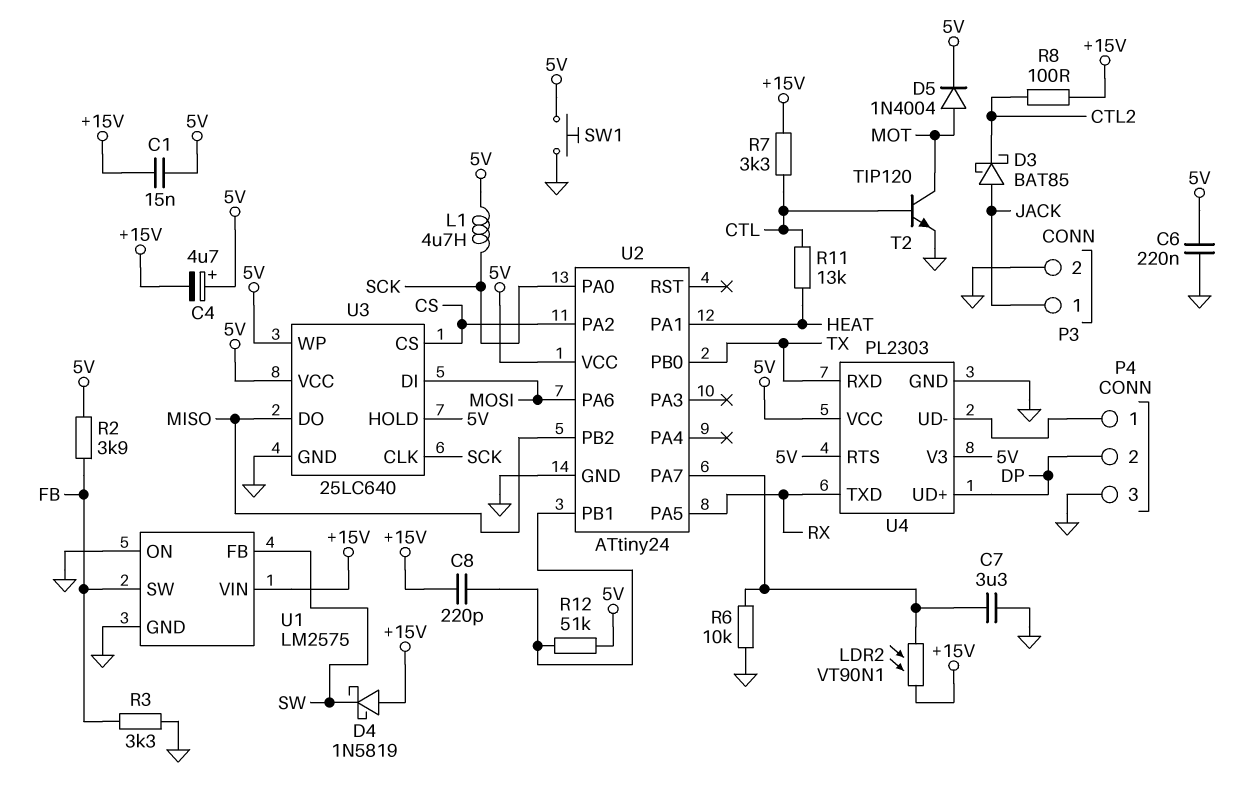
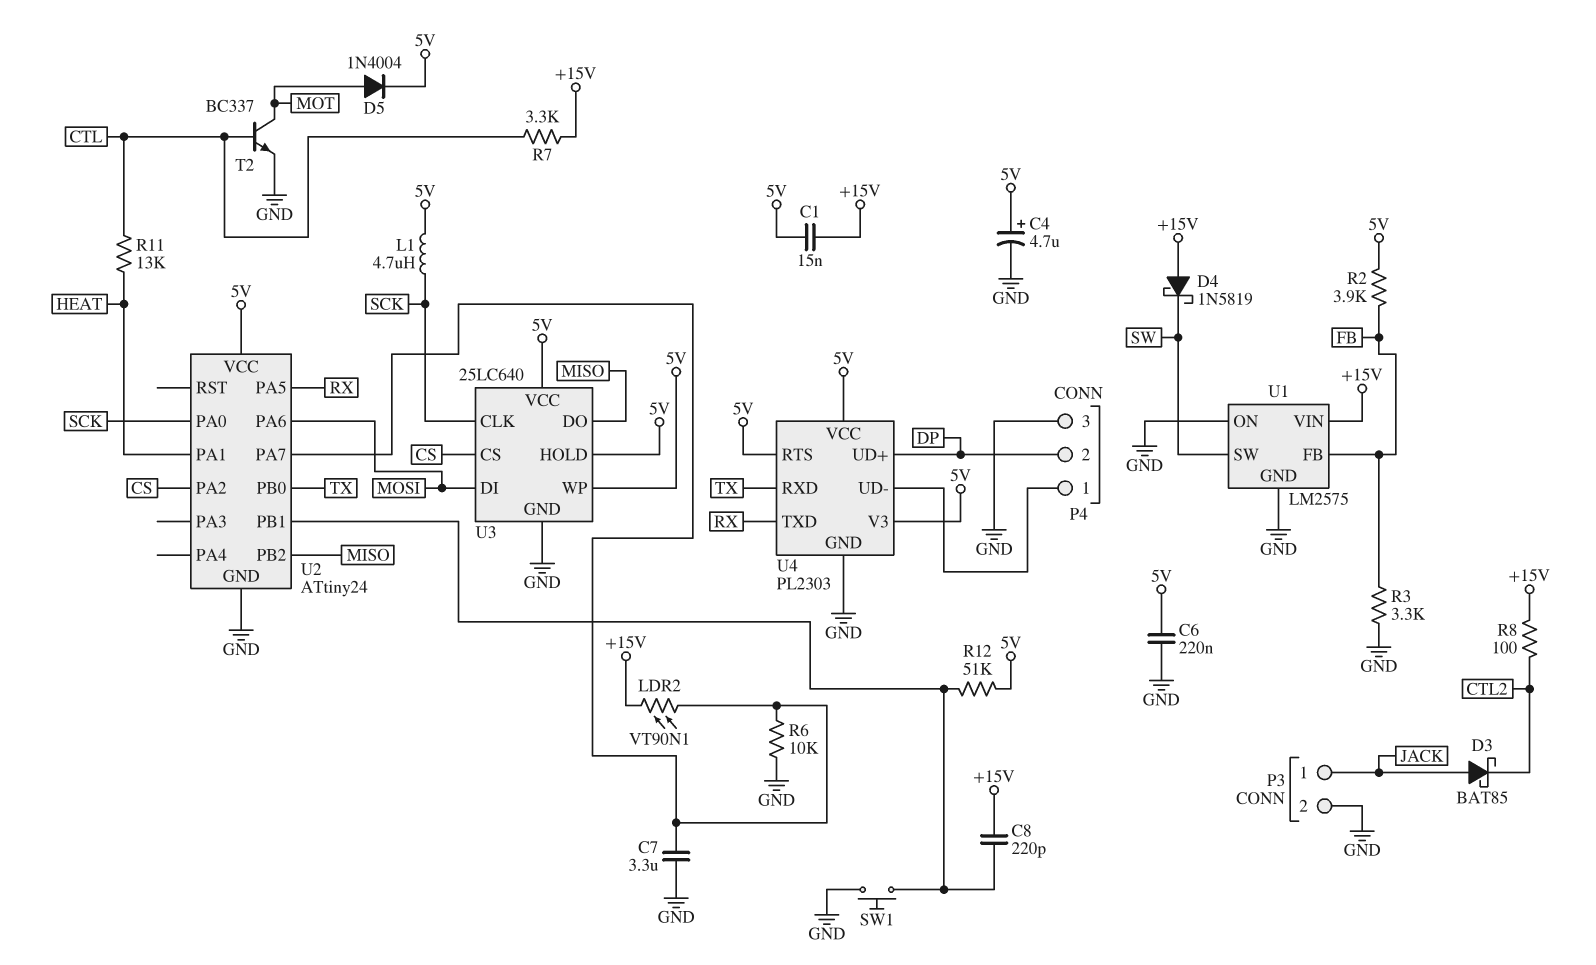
C4: 4.7uF (plus 5V, minus +15V) -> 4.7uF (plus 5V, minus GND)
SW1: button (5V, GND) -> button (GND, U2/PB1)
T2: NPN TIP120 (B CTL, C MOT, E GND) -> NPN BC337 (B CTL, C MOT, E GND)
U1 pin FB: SW -> FB
U1 pin SW: FB -> SW

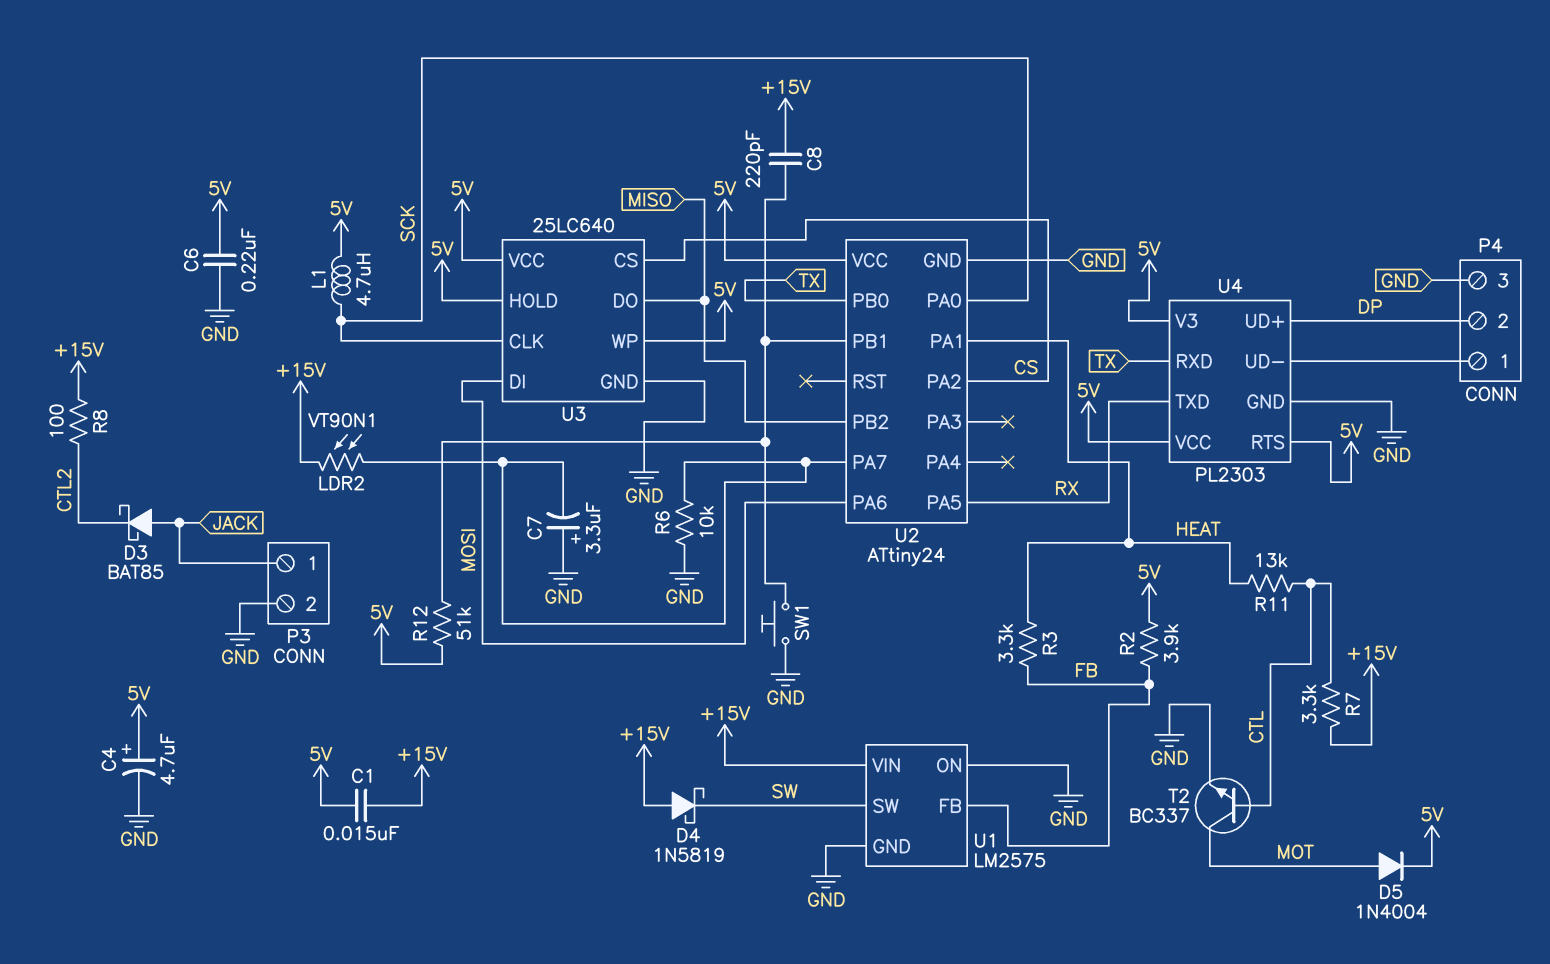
C7: 3.3uF (GND, U2/PA7) -> 3.3uF (plus GND, minus U2/PA7)
R3: 3.3k (FB, GND) -> 3.3k (FB, HEAT)

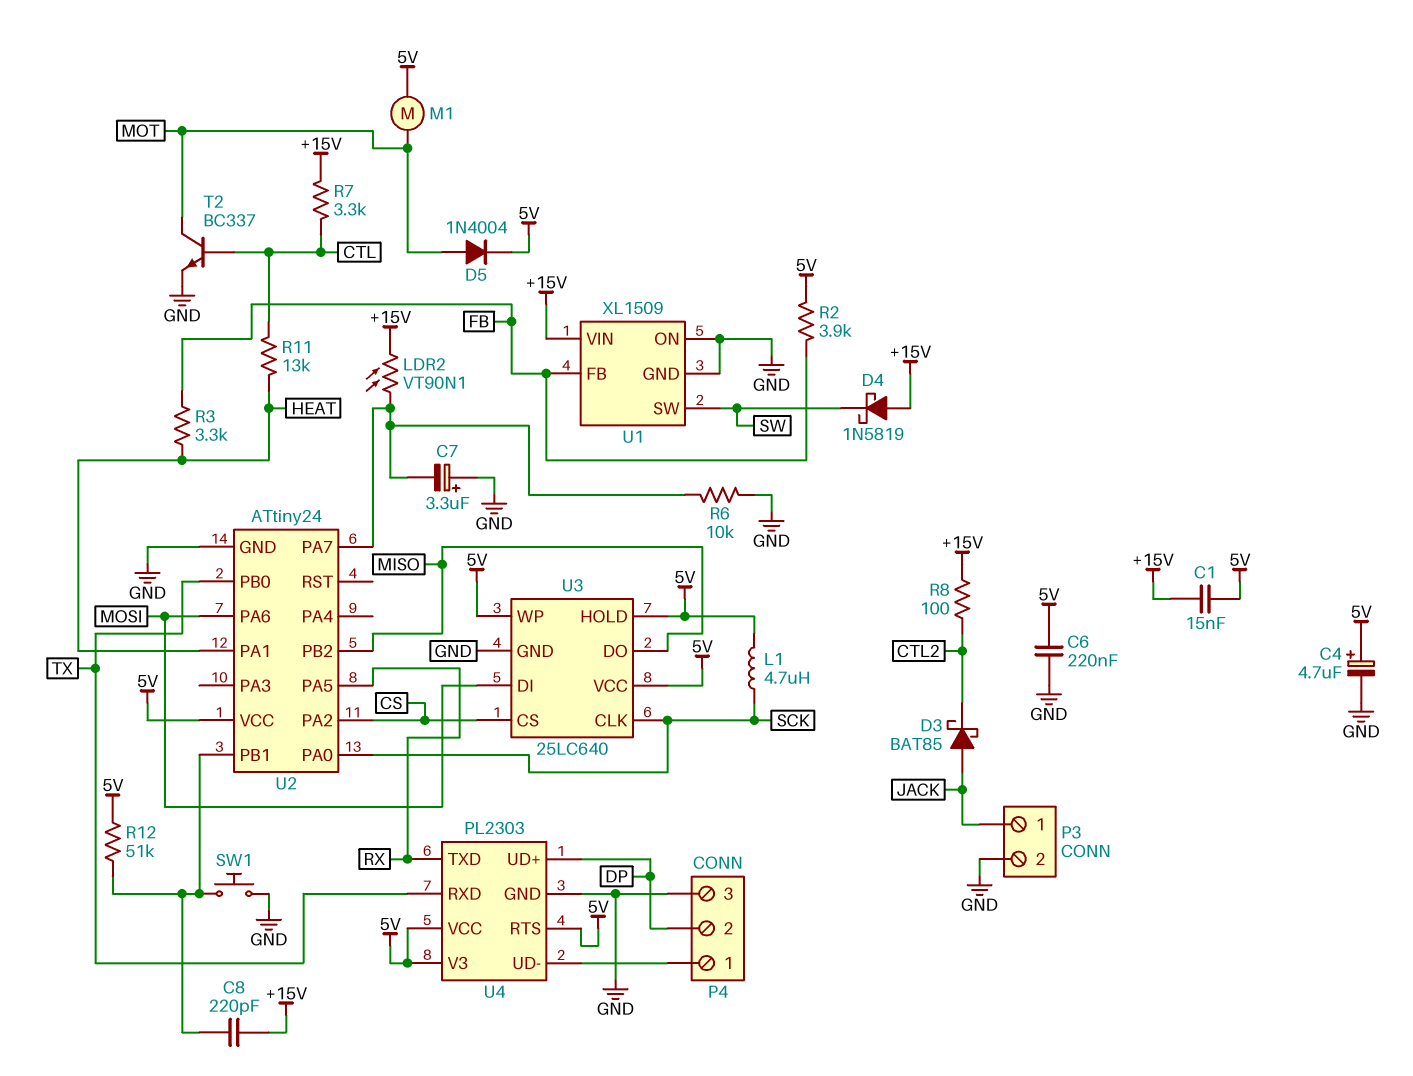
M1: none -> motor (5V, MOT)
U1: LM2575 -> XL1509

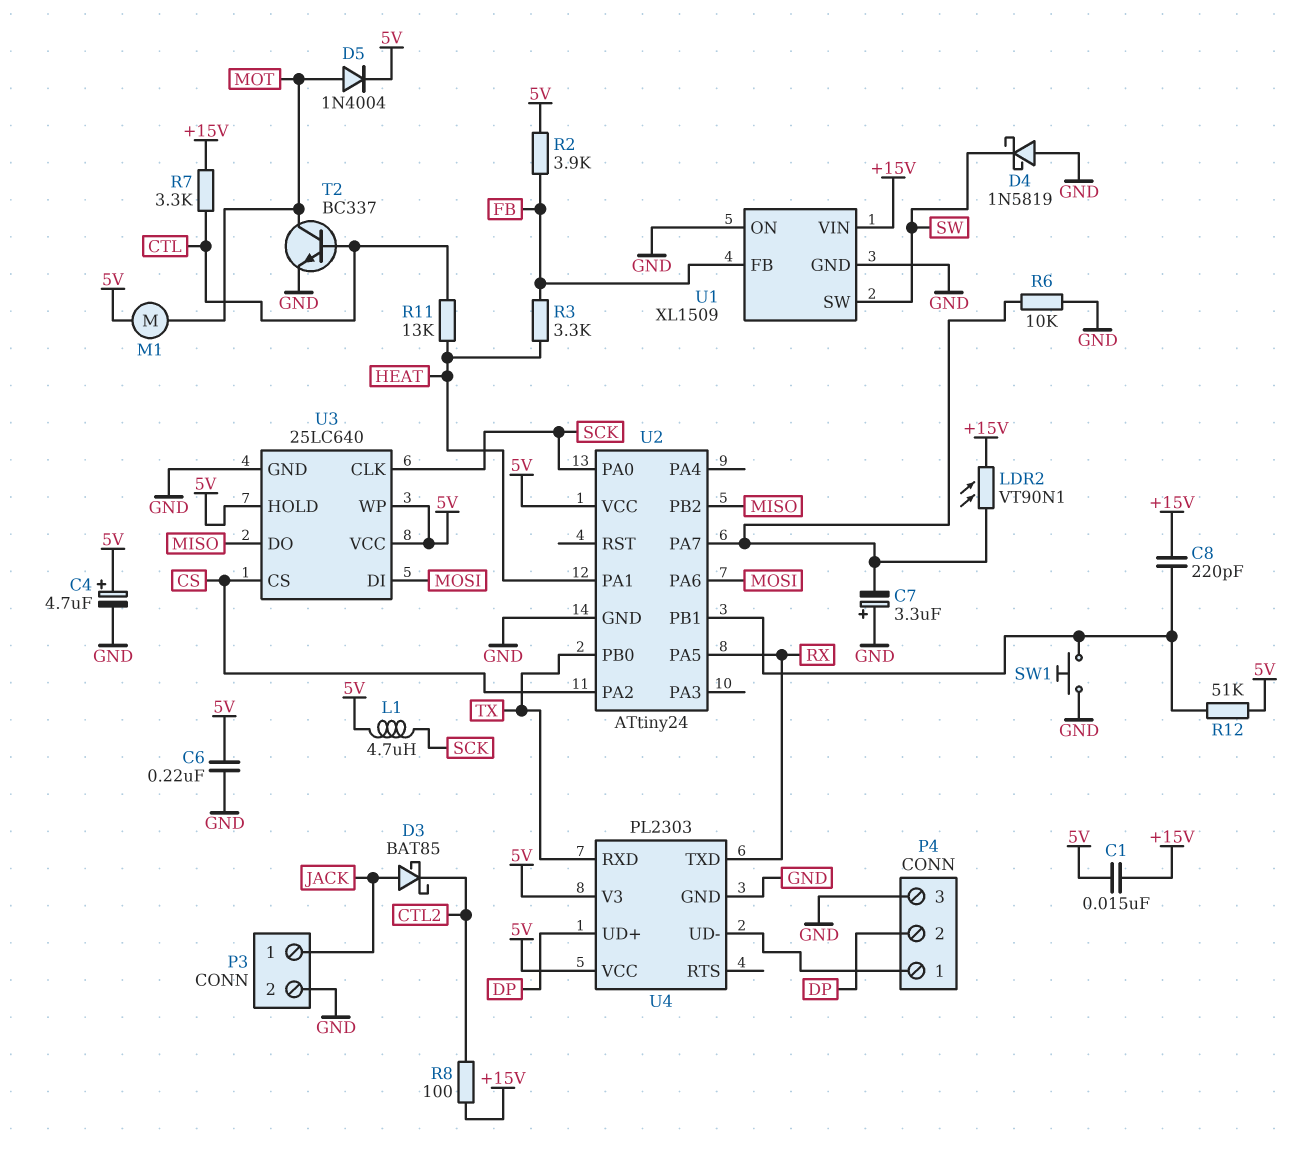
D4: schottky 1N5819 (A +15V, K SW) -> schottky 1N5819 (A GND, K SW)
U4 pin RTS: 5V -> none

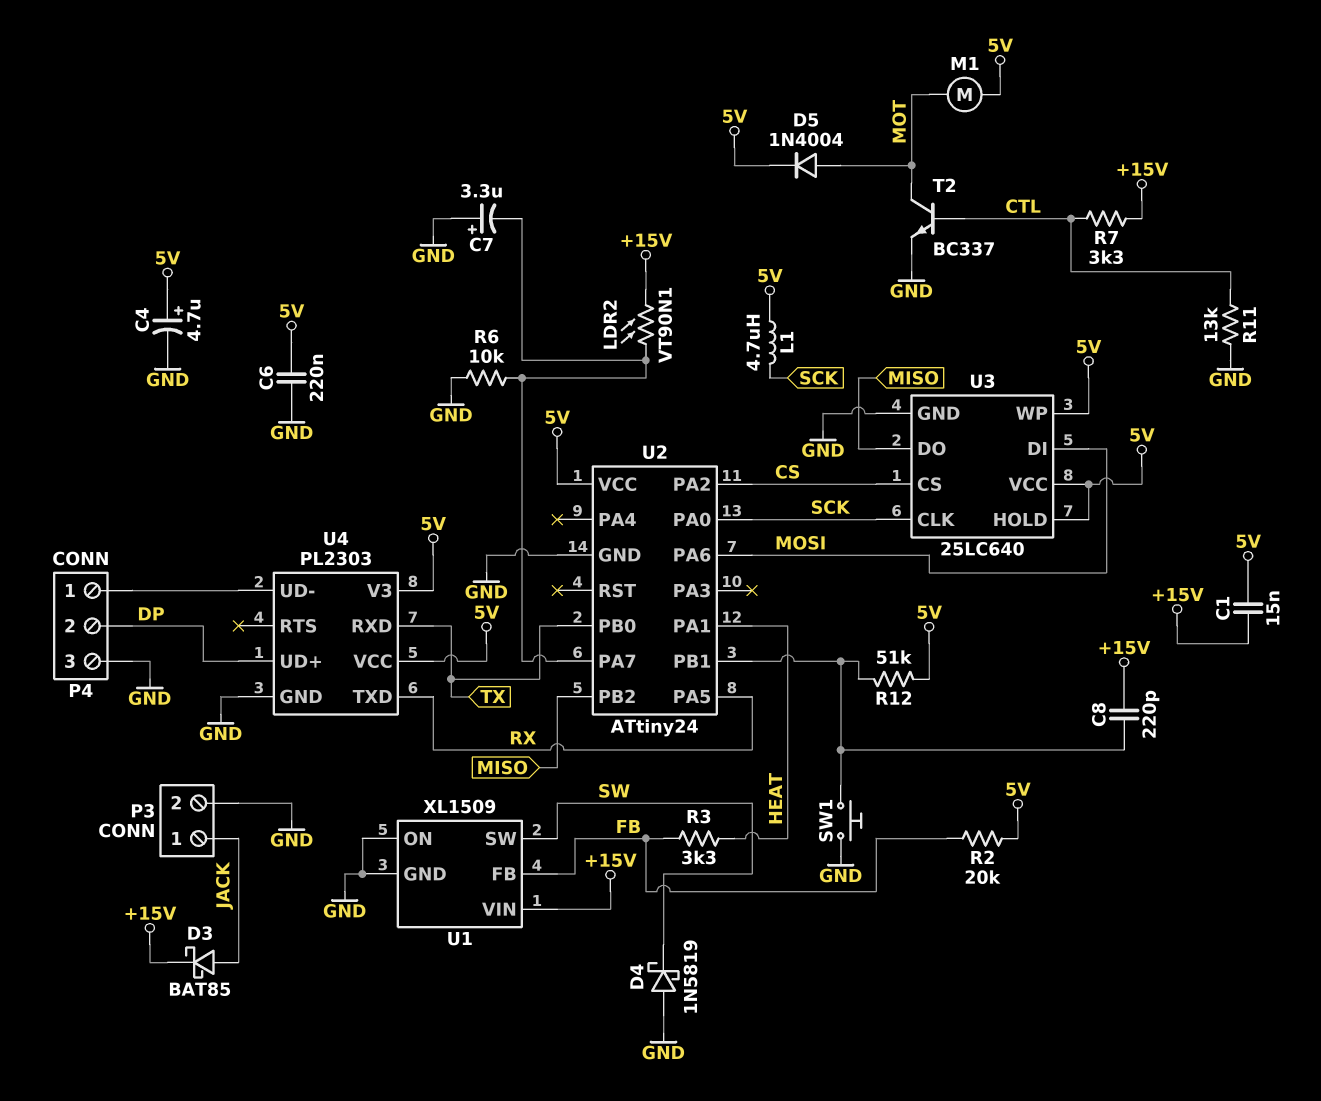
D3: schottky BAT85 (A JACK, K CTL2) -> schottky BAT85 (A JACK, K +15V)
R2: 3.9k (5V, FB) -> 20k (5V, FB)
R8: 100 (+15V, CTL2) -> none
R11: 13k (CTL, HEAT) -> 13k (CTL, GND)

